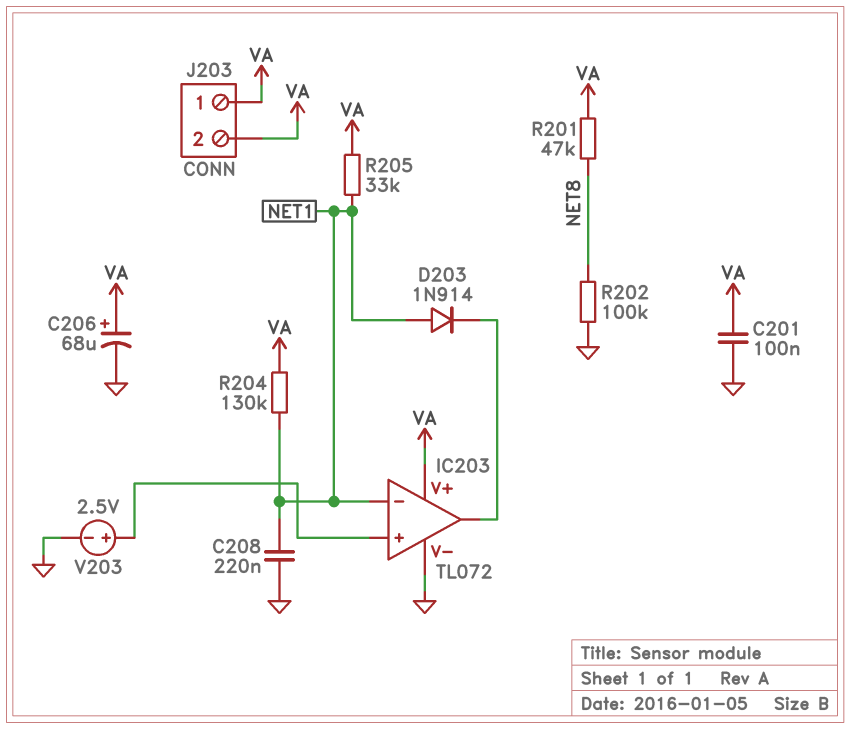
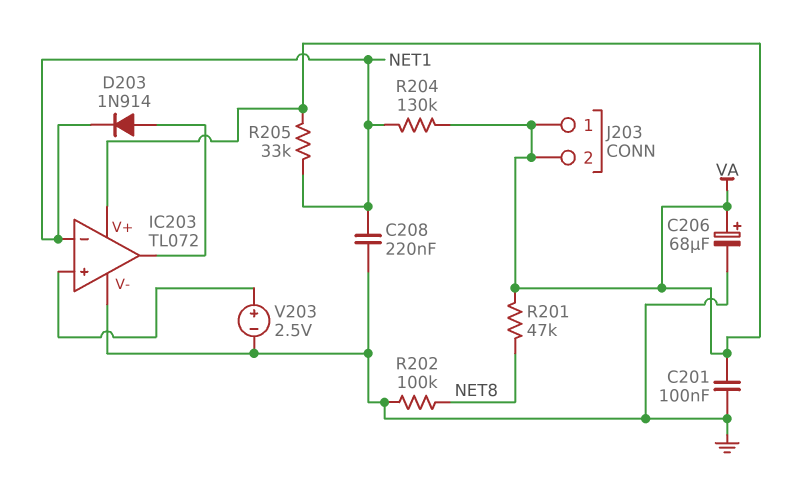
D203: diode 1N914 (A NET1, K IC203/out) -> diode 1N914 (A IC203/out, K NET1)

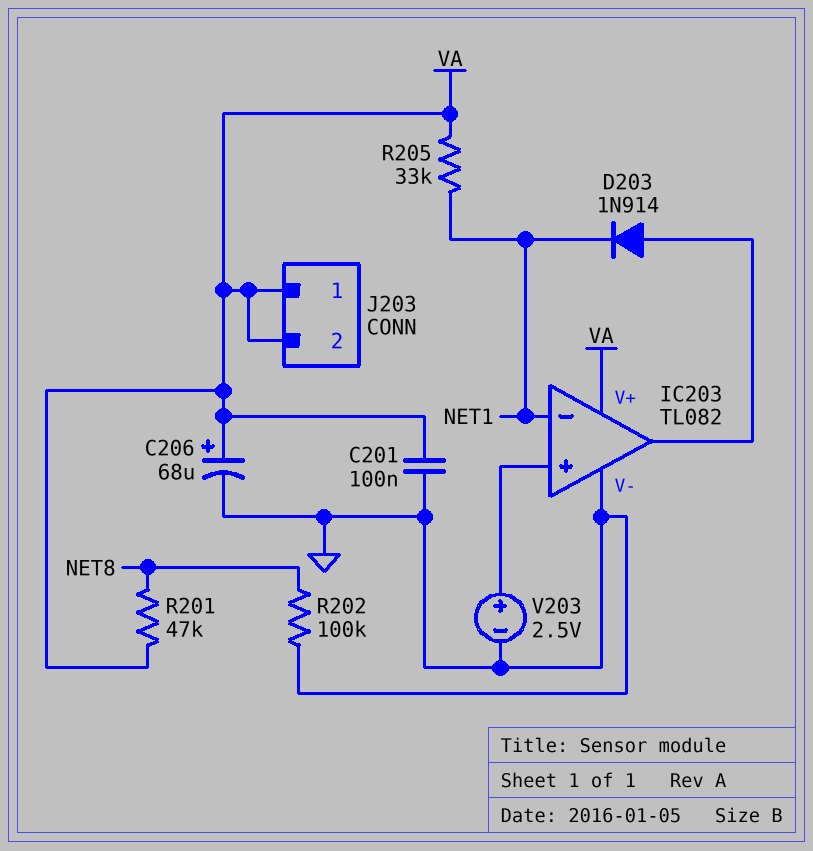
C208: 220nF (GND, NET1) -> none
IC203: TL072 -> TL082
R204: 130k (NET1, VA) -> none

